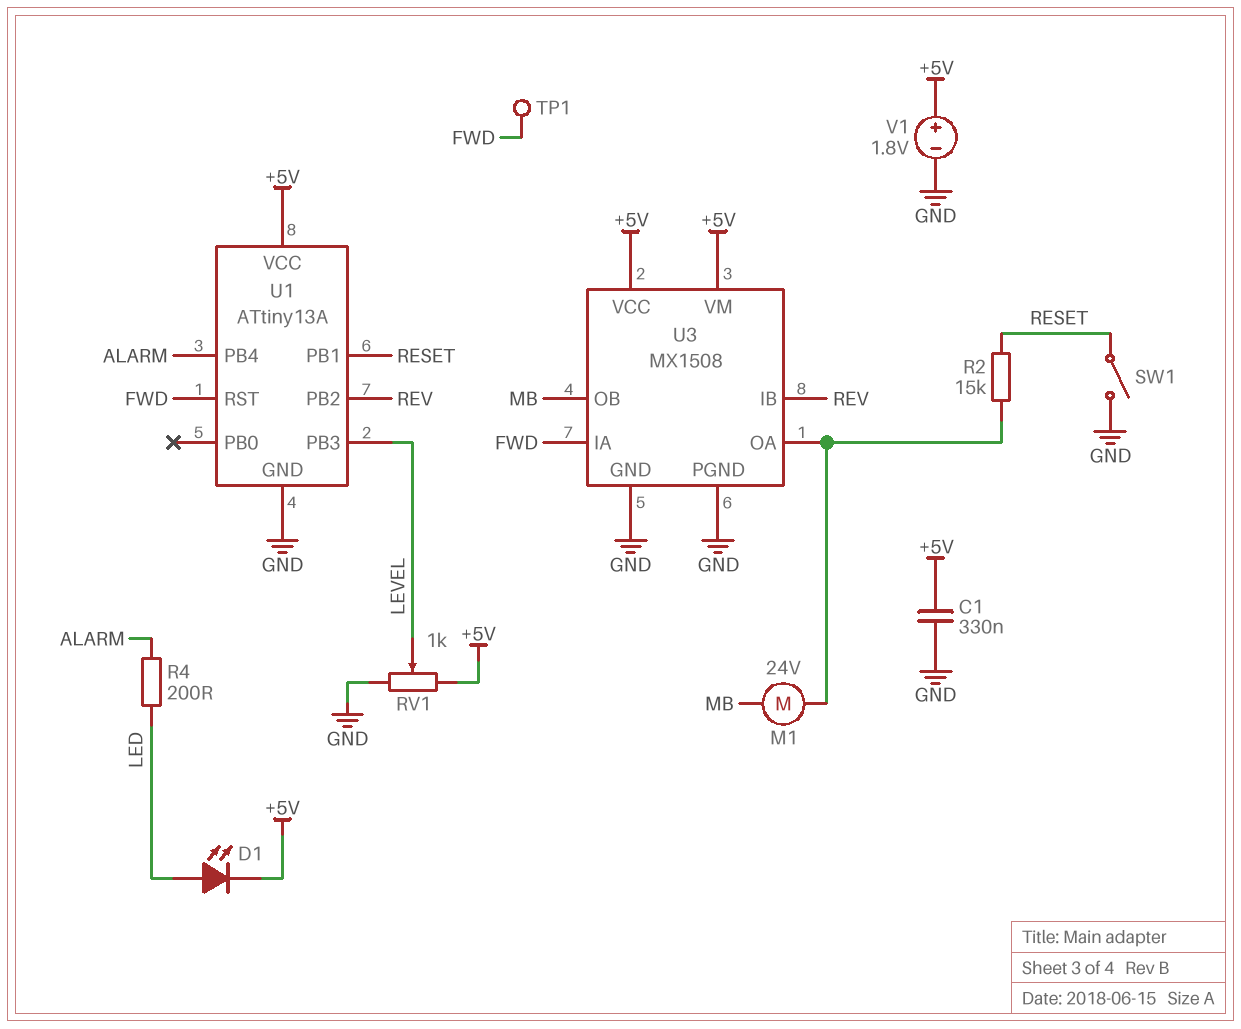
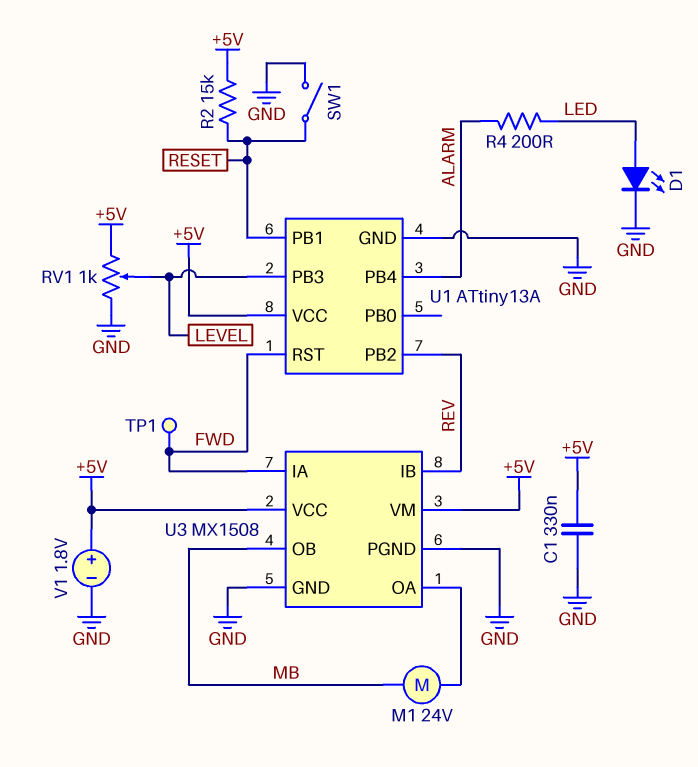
D1: LED (A LED, K +5V) -> LED (A LED, K GND)
R2: 15k (RESET, U3/OA) -> 15k (+5V, RESET)

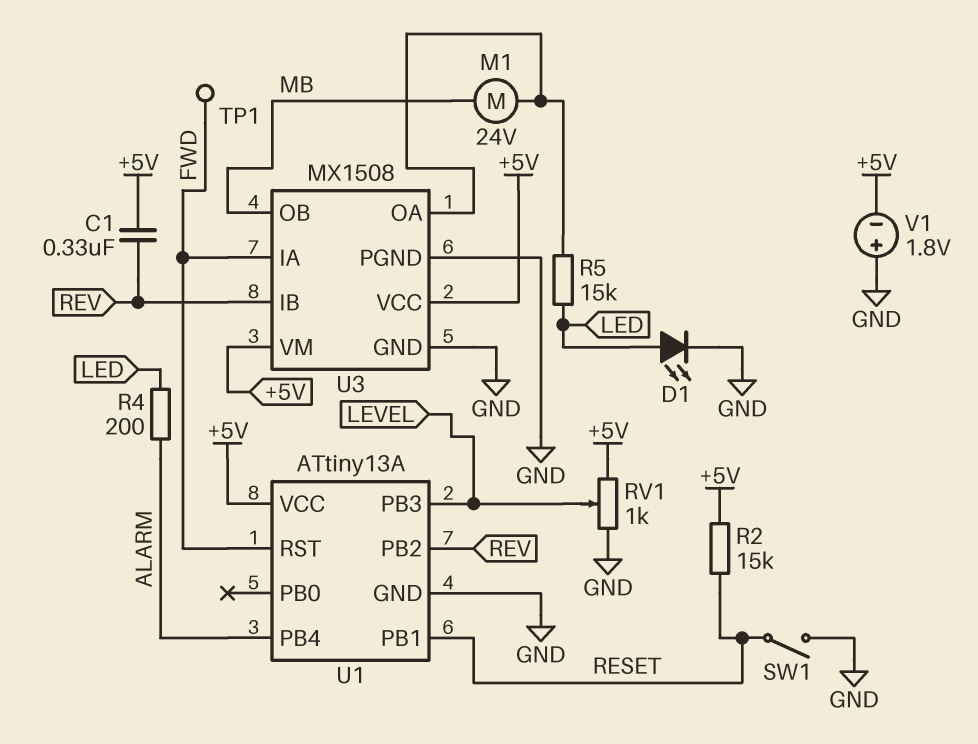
C1: 330nF (+5V, GND) -> 330nF (+5V, REV)
R5: none -> 15k (LED, U3/OA)
V1: 1.8V (plus +5V, minus GND) -> 1.8V (plus GND, minus +5V)

